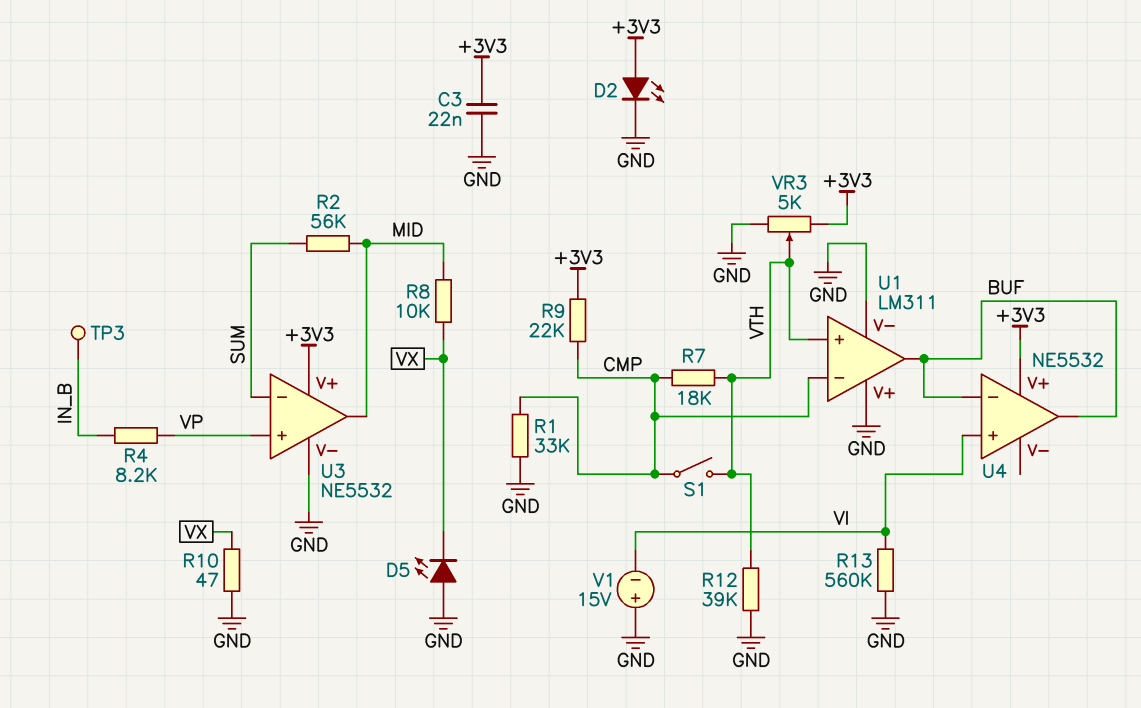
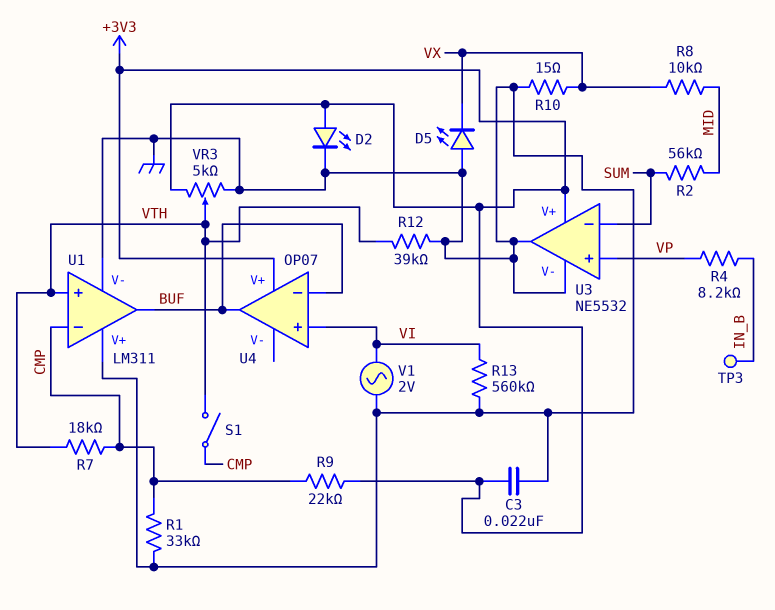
R10: 47 (GND, VX) -> 15 (GND, VX)
U3 pin out: MID -> GND
U4: NE5532 -> OP07
V1: 15V (plus GND, minus VI) -> AC 2V (GND, VI)

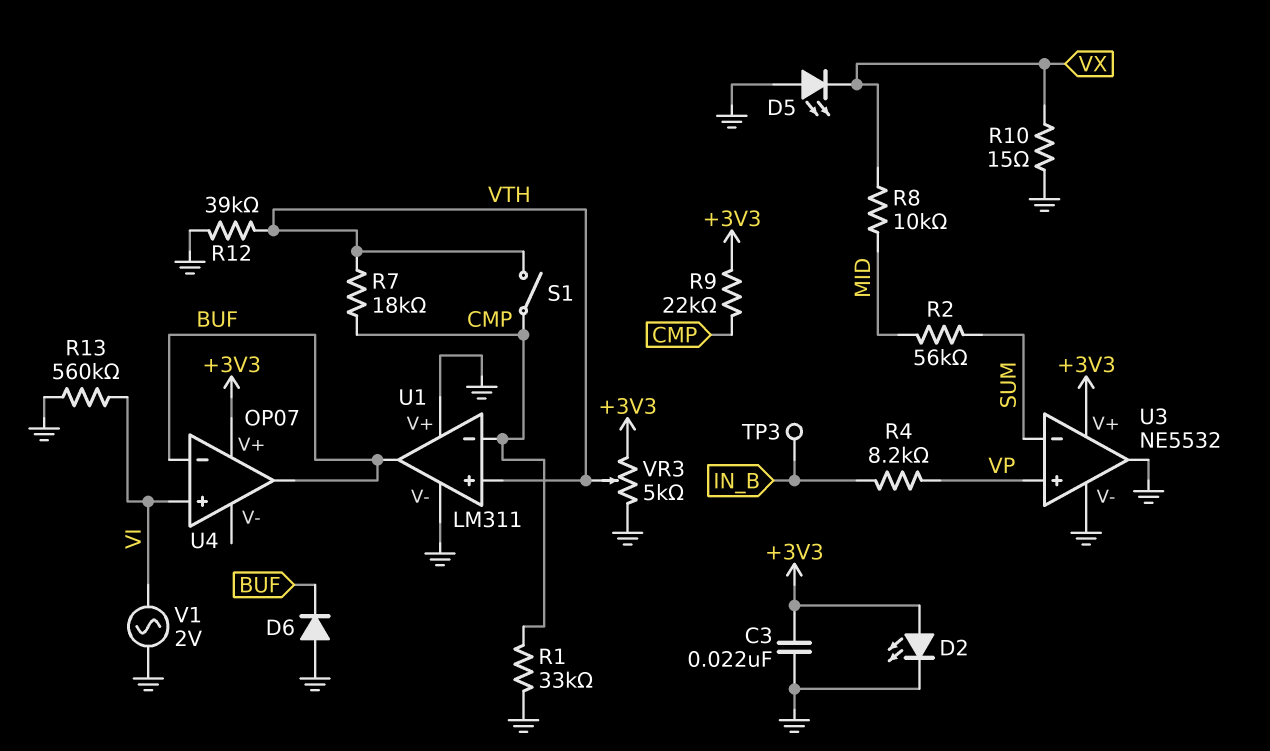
D6: none -> diode (A GND, K BUF)

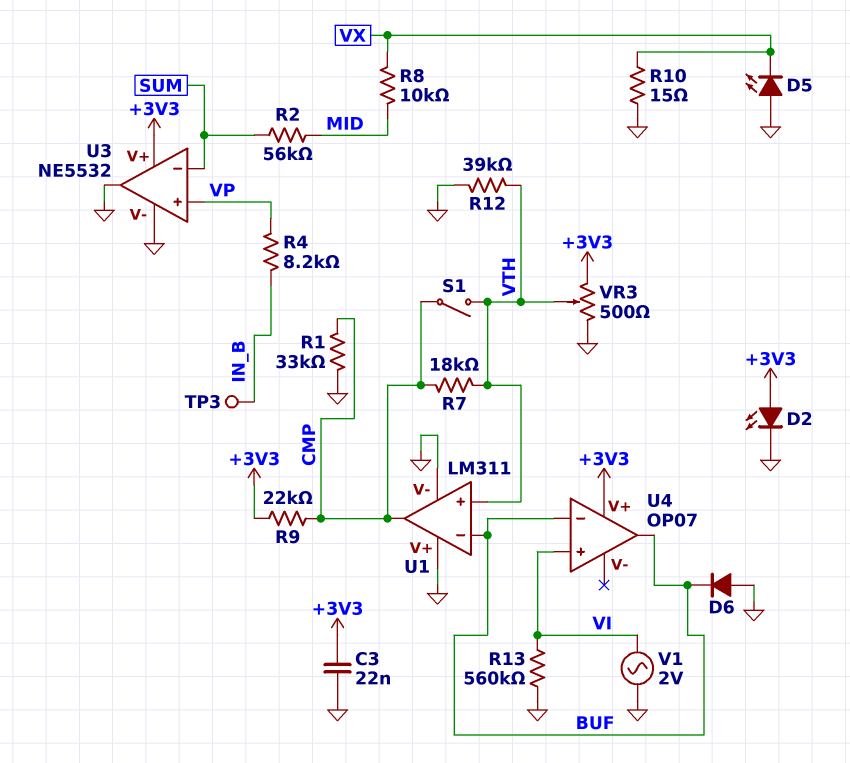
U1 pin in-: CMP -> BUF
U1 pin out: BUF -> CMP
VR3: 5k (+3V3, GND, wiper VTH) -> 500 (+3V3, GND, wiper VTH)

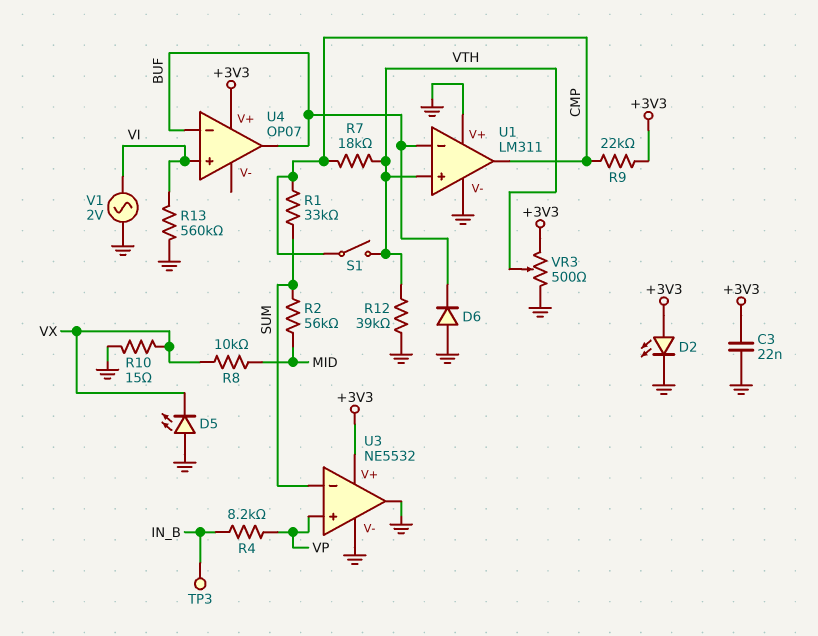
R1: 33k (CMP, GND) -> 33k (CMP, SUM)

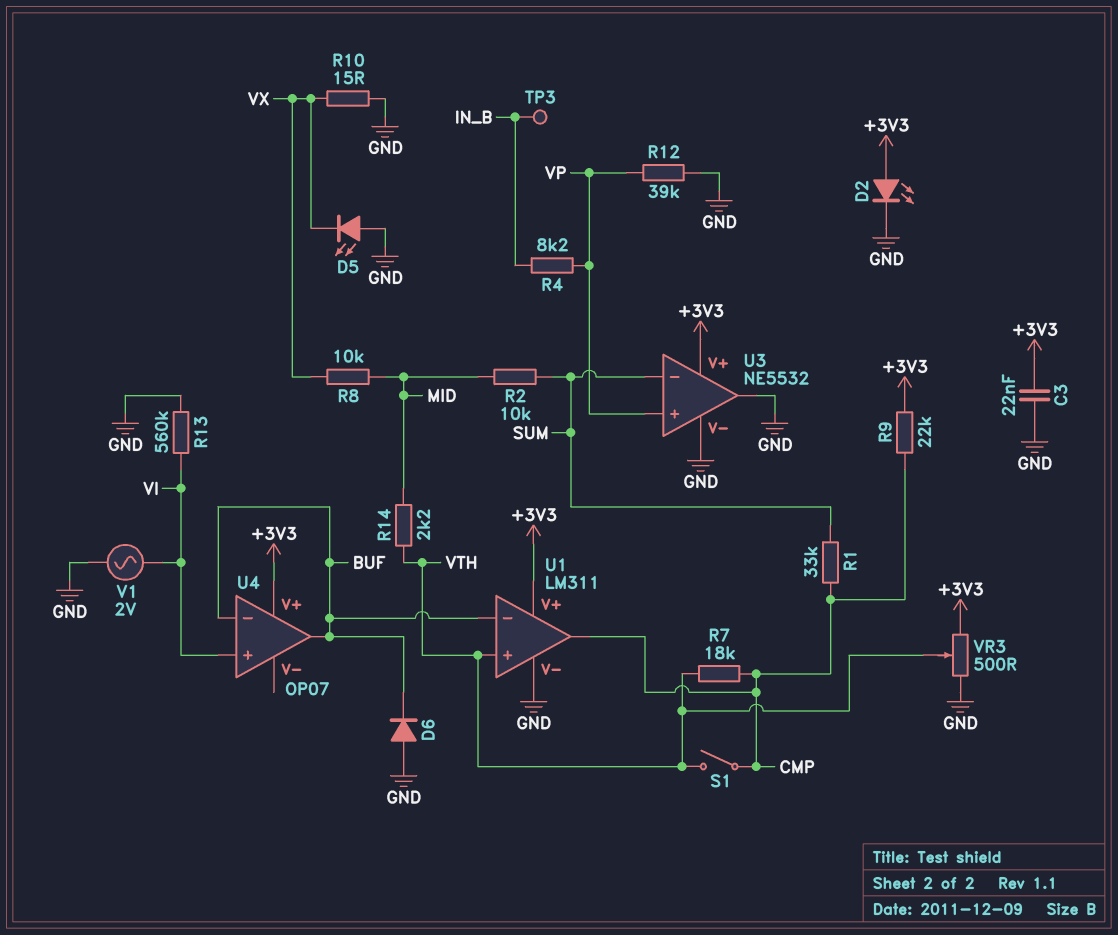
R2: 56k (MID, SUM) -> 10k (MID, SUM)
R12: 39k (GND, VTH) -> 39k (GND, VP)
R14: none -> 2.2k (MID, VTH)
U1 pin V+: GND -> +3V3

